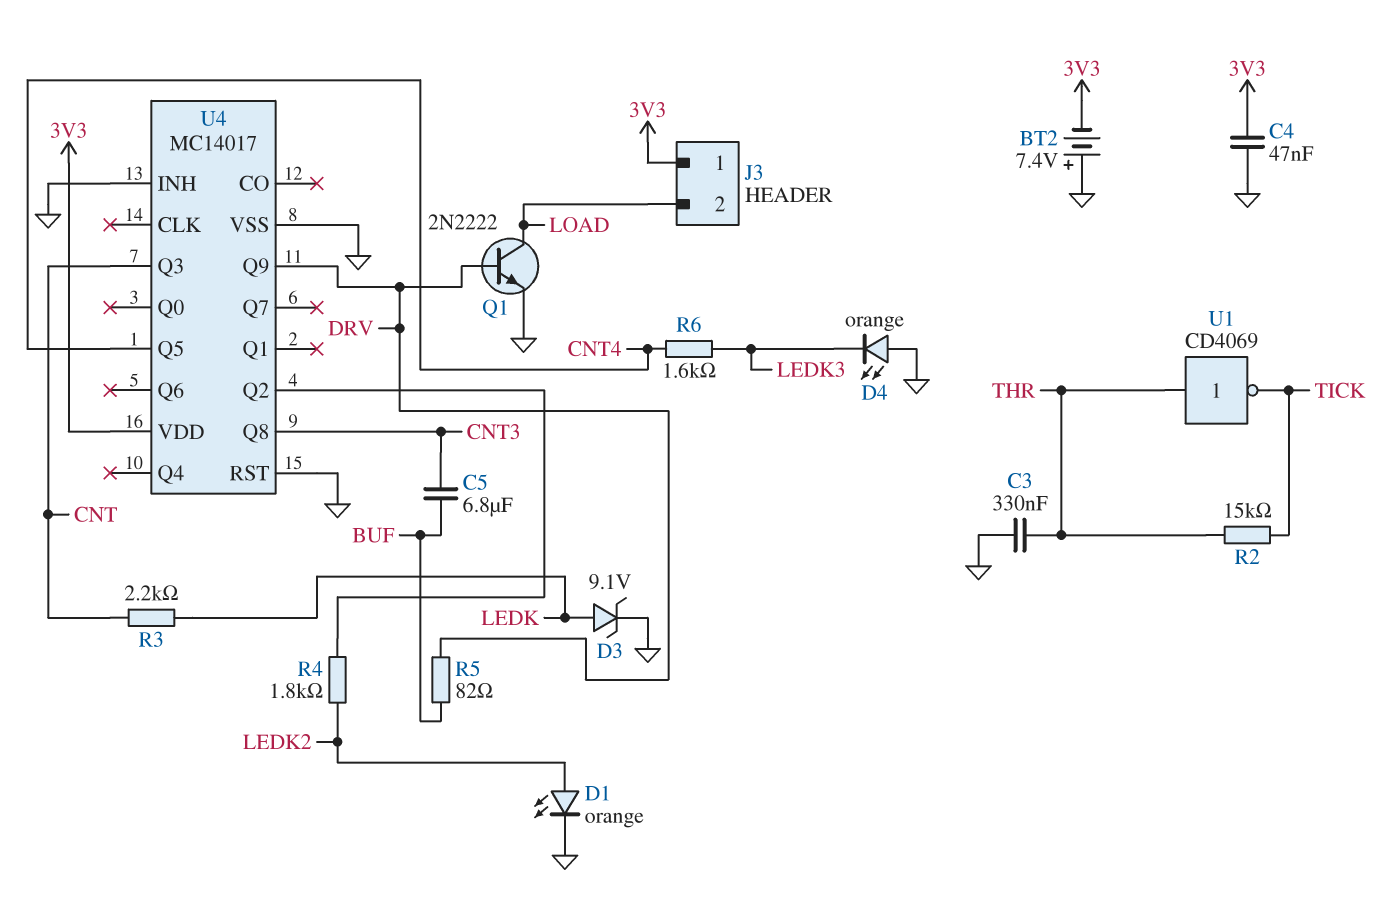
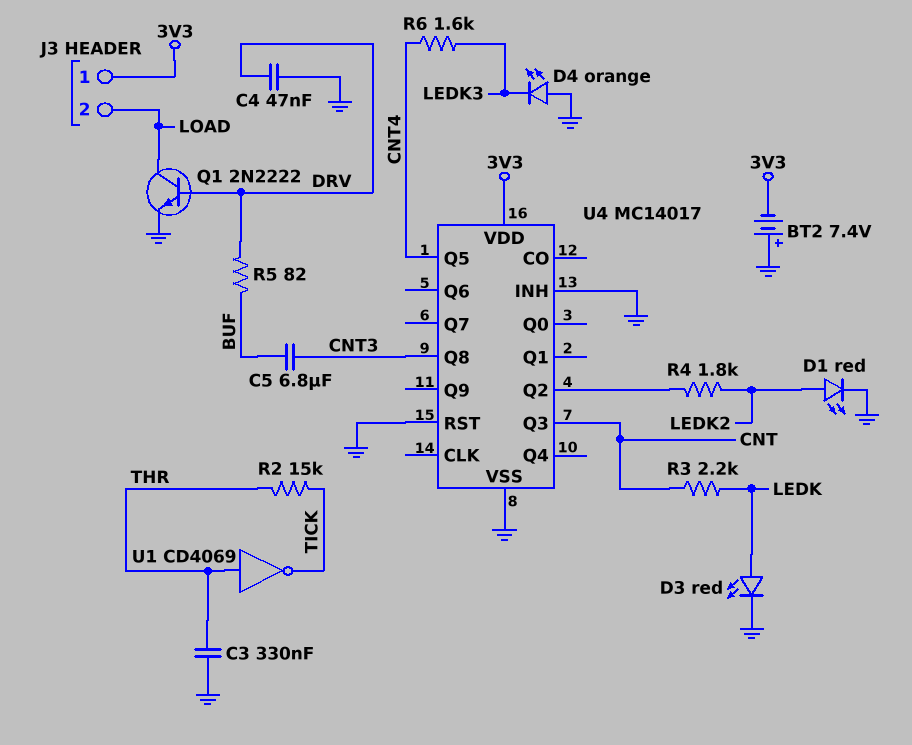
C4: 47nF (3V3, GND) -> 47nF (DRV, GND)
D1: LED orange (A LEDK2, K GND) -> LED red (A LEDK2, K GND)
D3: zener 9.1V (A LEDK, K GND) -> LED red (A LEDK, K GND)
U4 pin Q9: DRV -> none

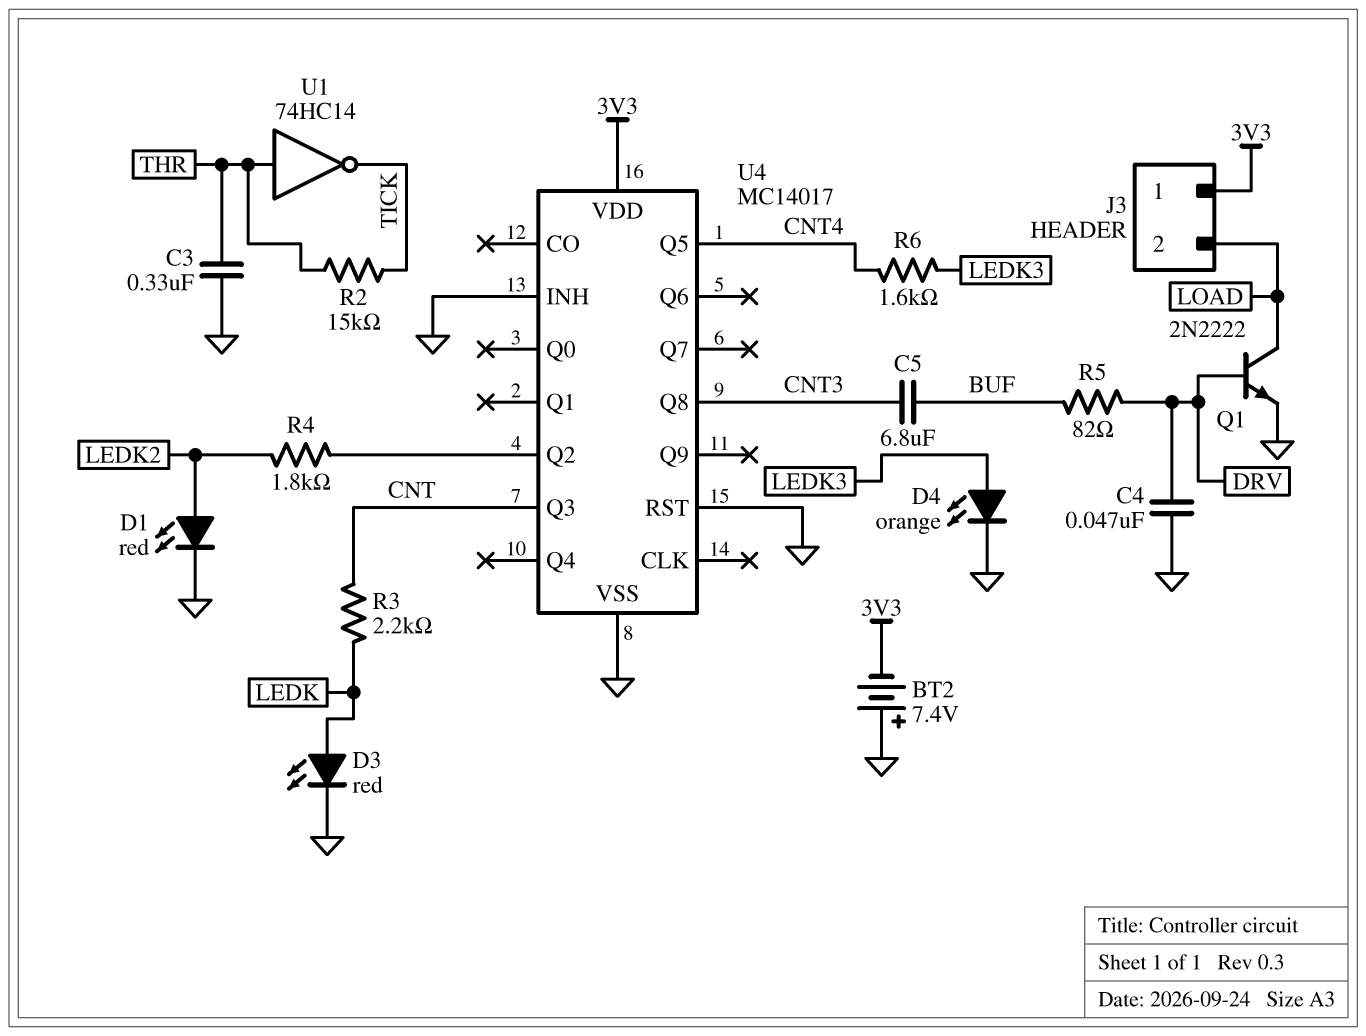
D4: LED orange (A GND, K LEDK3) -> LED orange (A LEDK3, K GND)
U1: NOT CD4069 (in THR, out TICK) -> NOT 74HC14 (in THR, out TICK)

